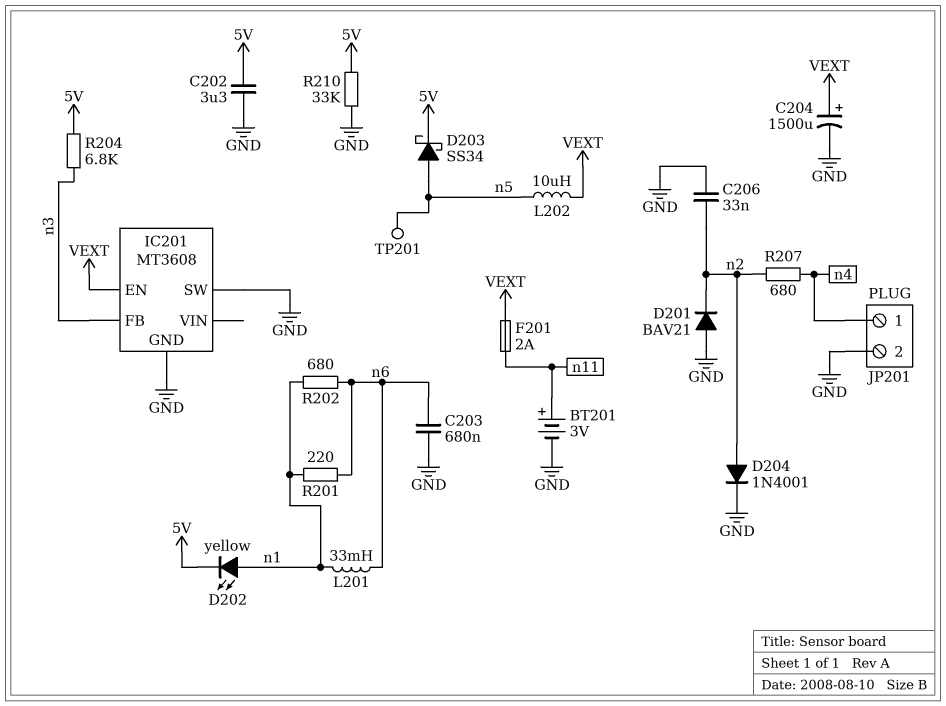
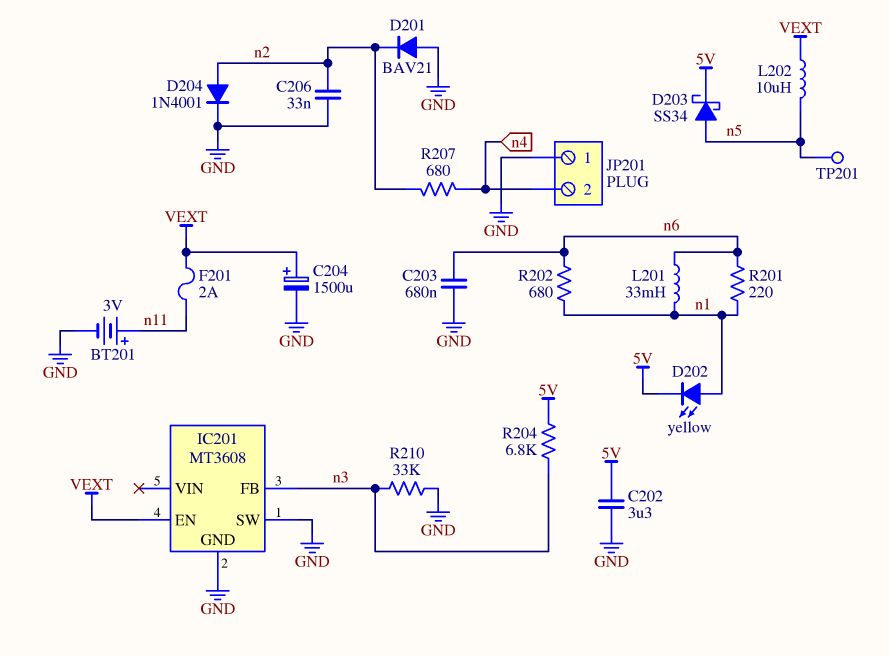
JP201 pin 1: n4 -> GND
JP201 pin 2: GND -> n4
R210: 33k (5V, GND) -> 33k (GND, n3)

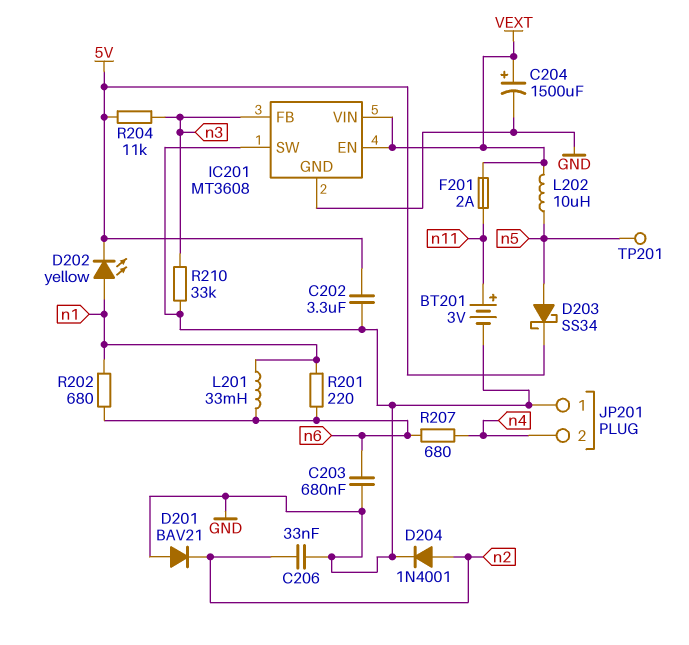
IC201 pin VIN: none -> VEXT
R204: 6.8k (5V, n3) -> 11k (5V, n3)
R207: 680 (n2, n4) -> 680 (n4, n6)

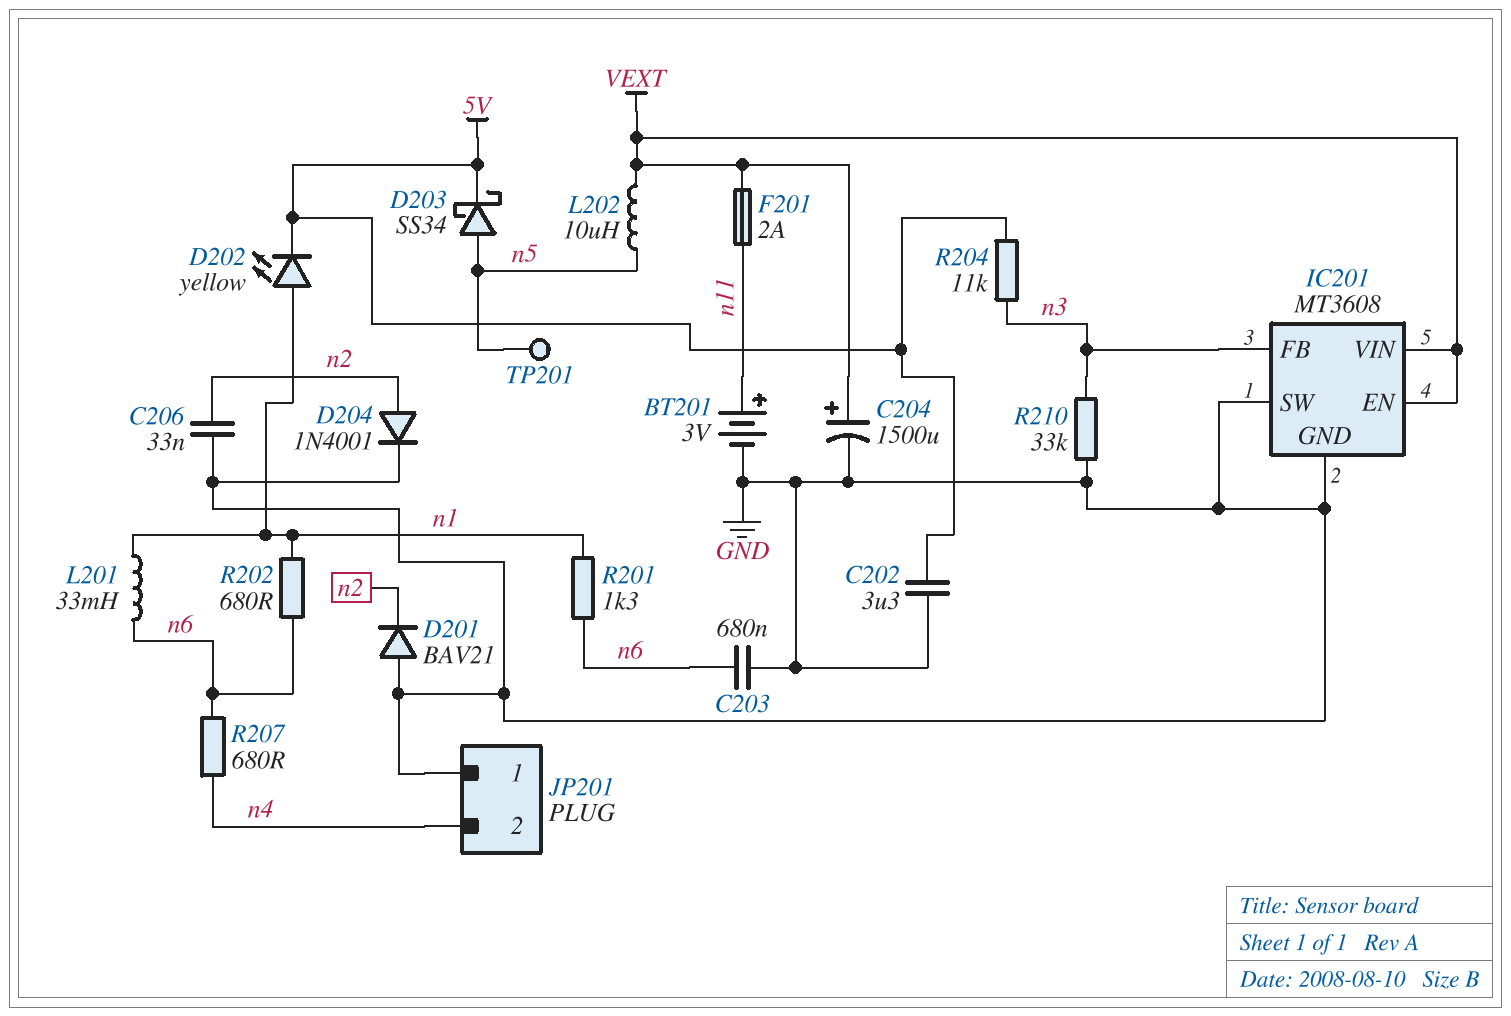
R201: 220 (n1, n6) -> 1.3k (n1, n6)

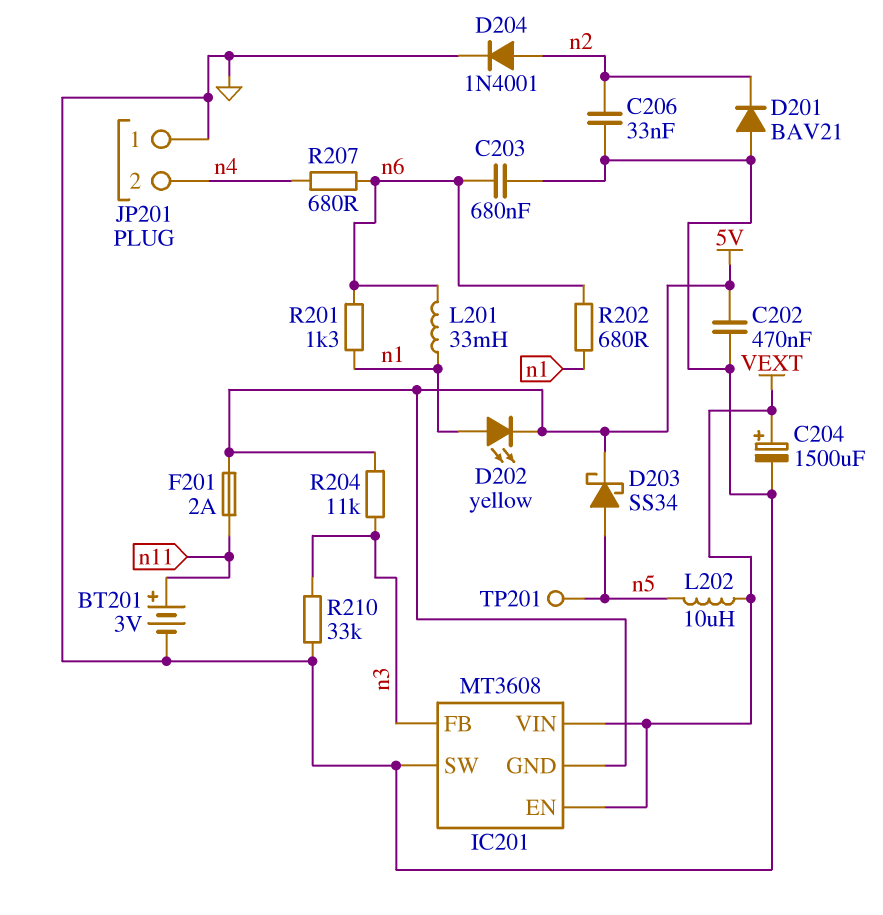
C202: 3.3uF (5V, GND) -> 470nF (5V, GND)
F201: 2A (VEXT, n11) -> 2A (5V, n11)
IC201 pin GND: GND -> 5V

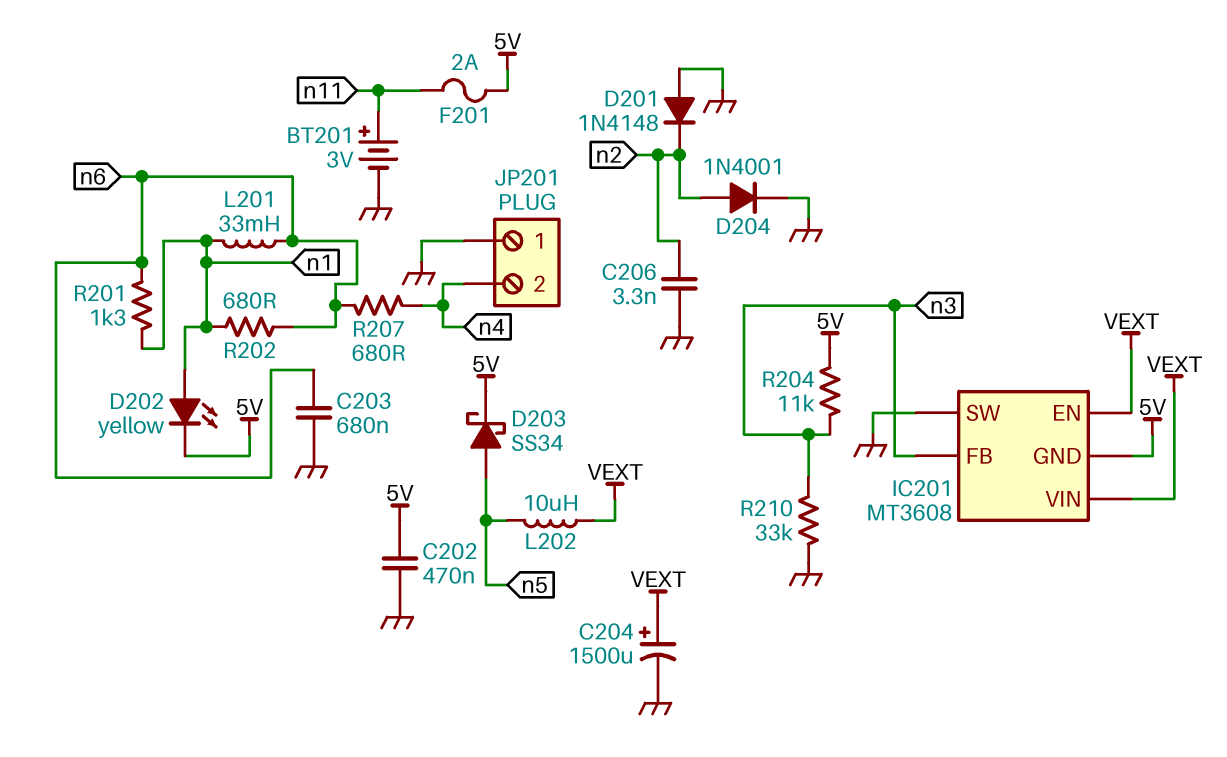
C206: 33nF (GND, n2) -> 3.3nF (GND, n2)
D201: diode BAV21 (A GND, K n2) -> diode 1N4148 (A GND, K n2)
TP201: test point (n5) -> none

